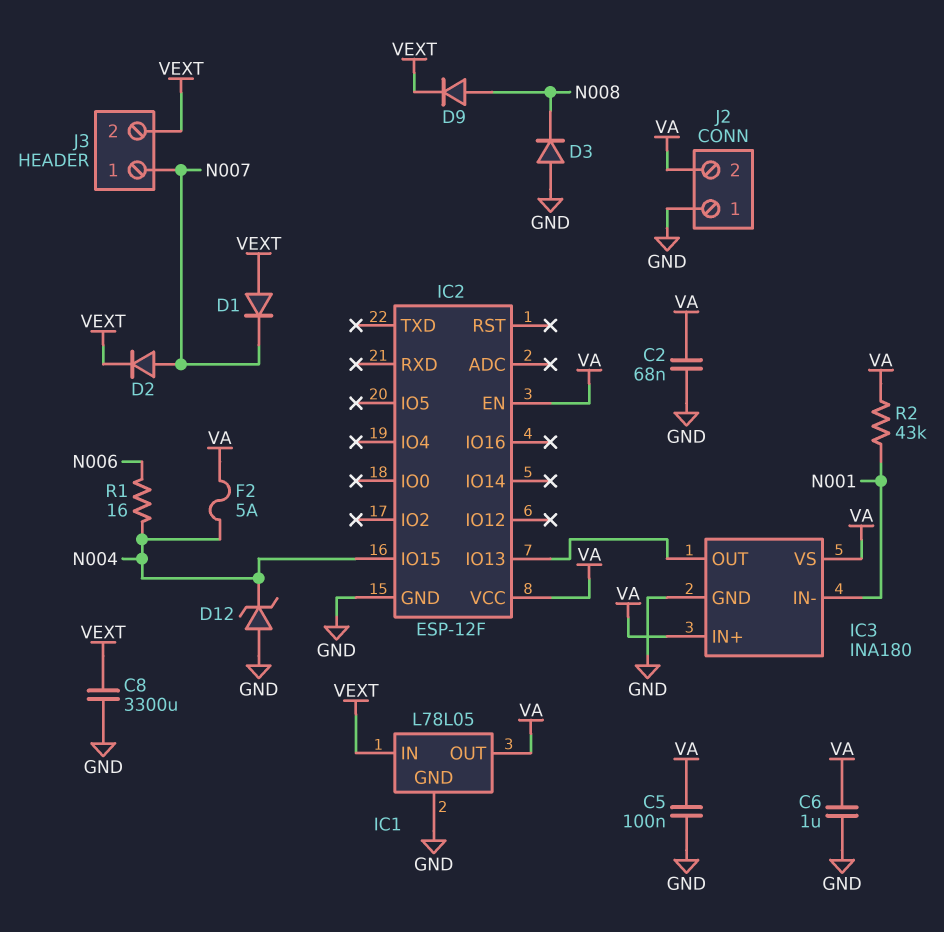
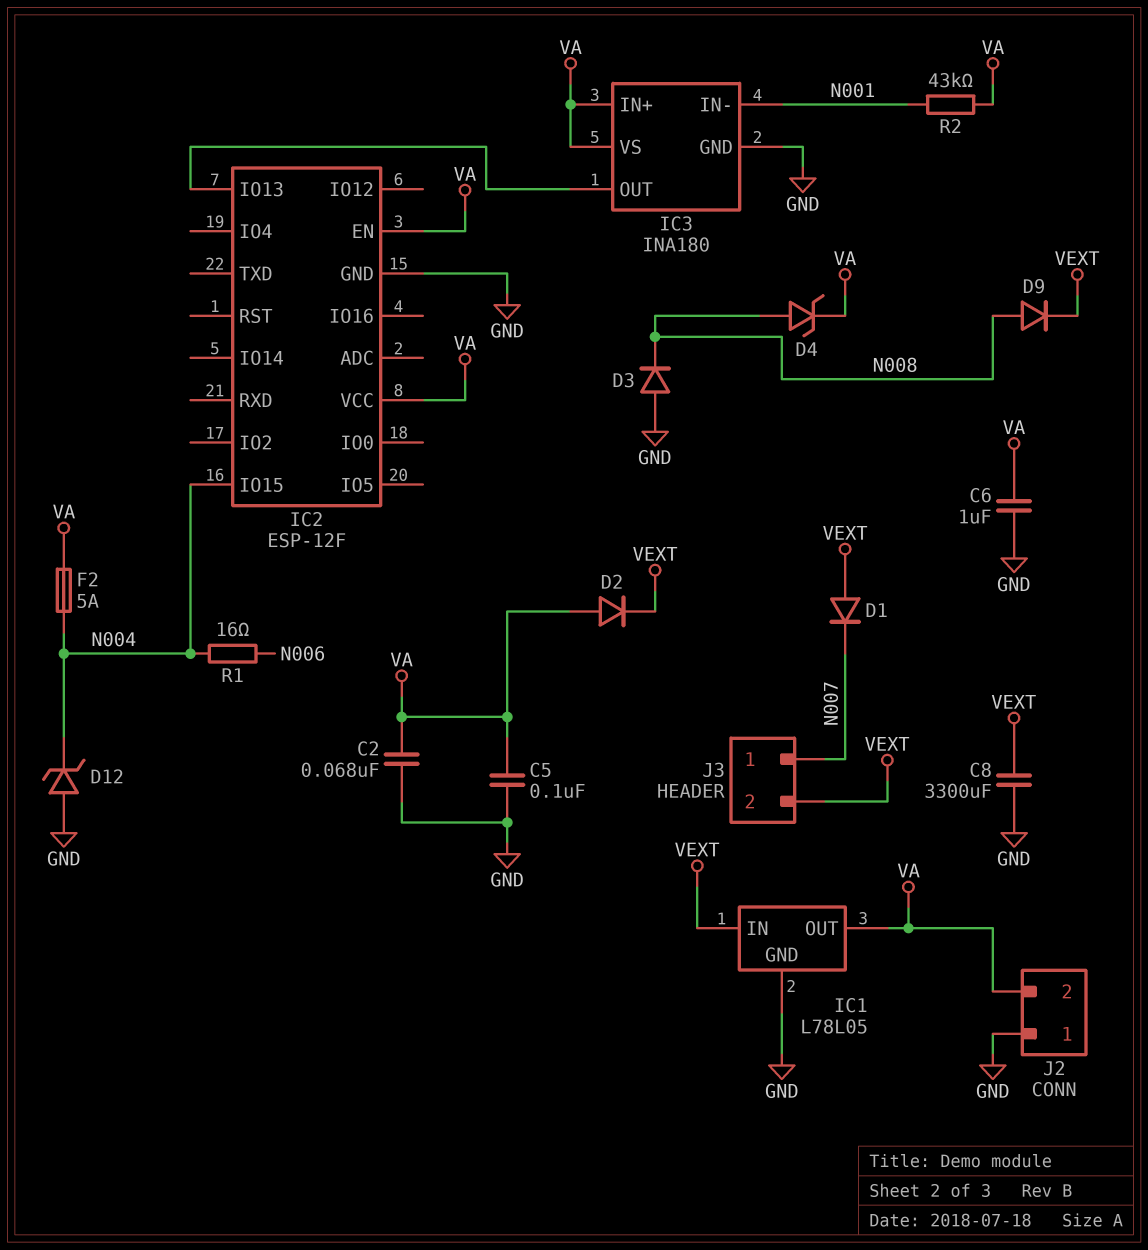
D2: diode (A N007, K VEXT) -> diode (A VA, K VEXT)
D4: none -> zener (A N008, K VA)

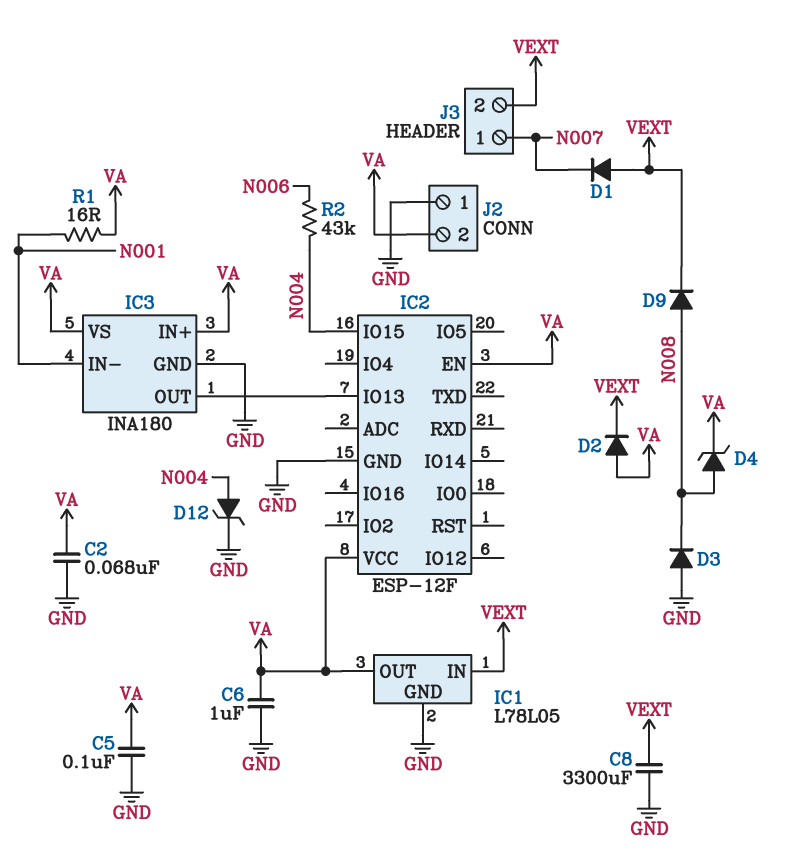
D12: zener (A GND, K N004) -> zener (A N004, K GND)
F2: 5A (N004, VA) -> none
R1: 16 (N004, N006) -> 16 (N001, VA)
R2: 43k (N001, VA) -> 43k (N004, N006)

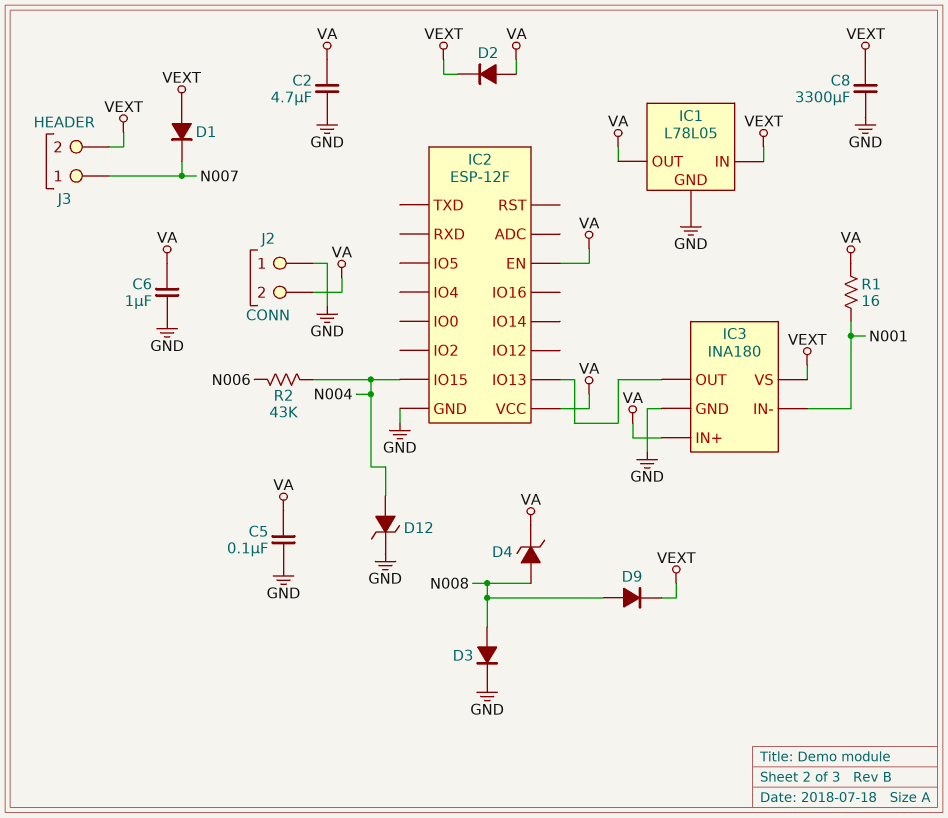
C2: 68nF (GND, VA) -> 4.7uF (GND, VA)
D3: diode (A GND, K N008) -> diode (A N008, K GND)
IC3 pin VS: VA -> VEXT

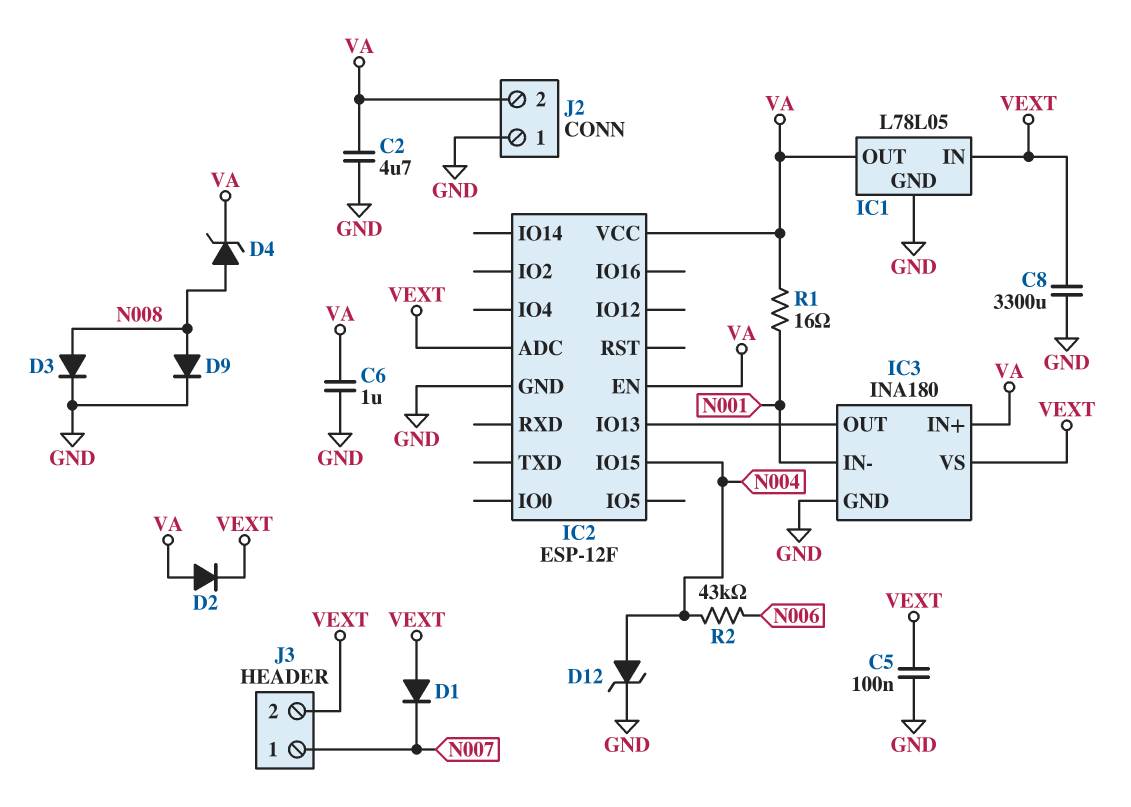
C5: 100nF (GND, VA) -> 100nF (GND, VEXT)
D9: diode (A N008, K VEXT) -> diode (A N008, K GND)
IC2 pin ADC: none -> VEXT

